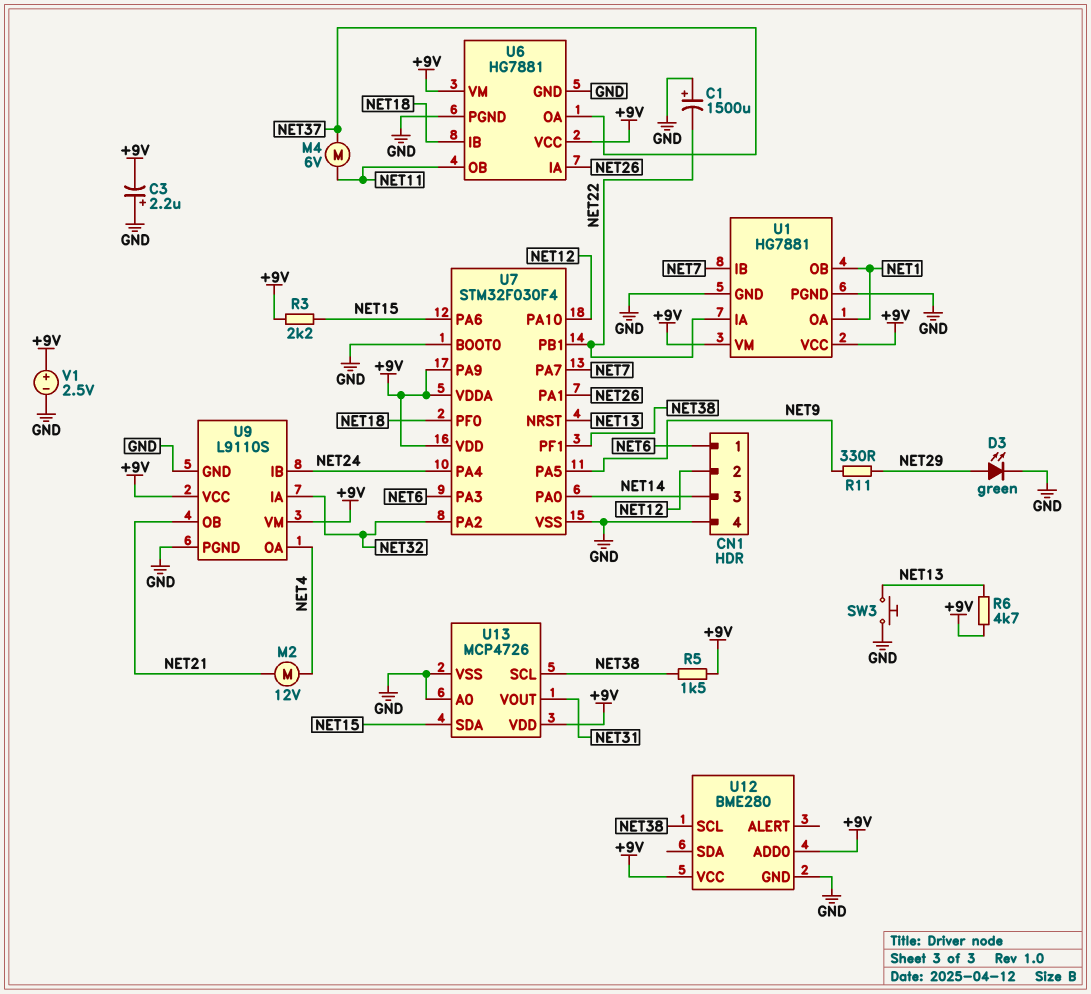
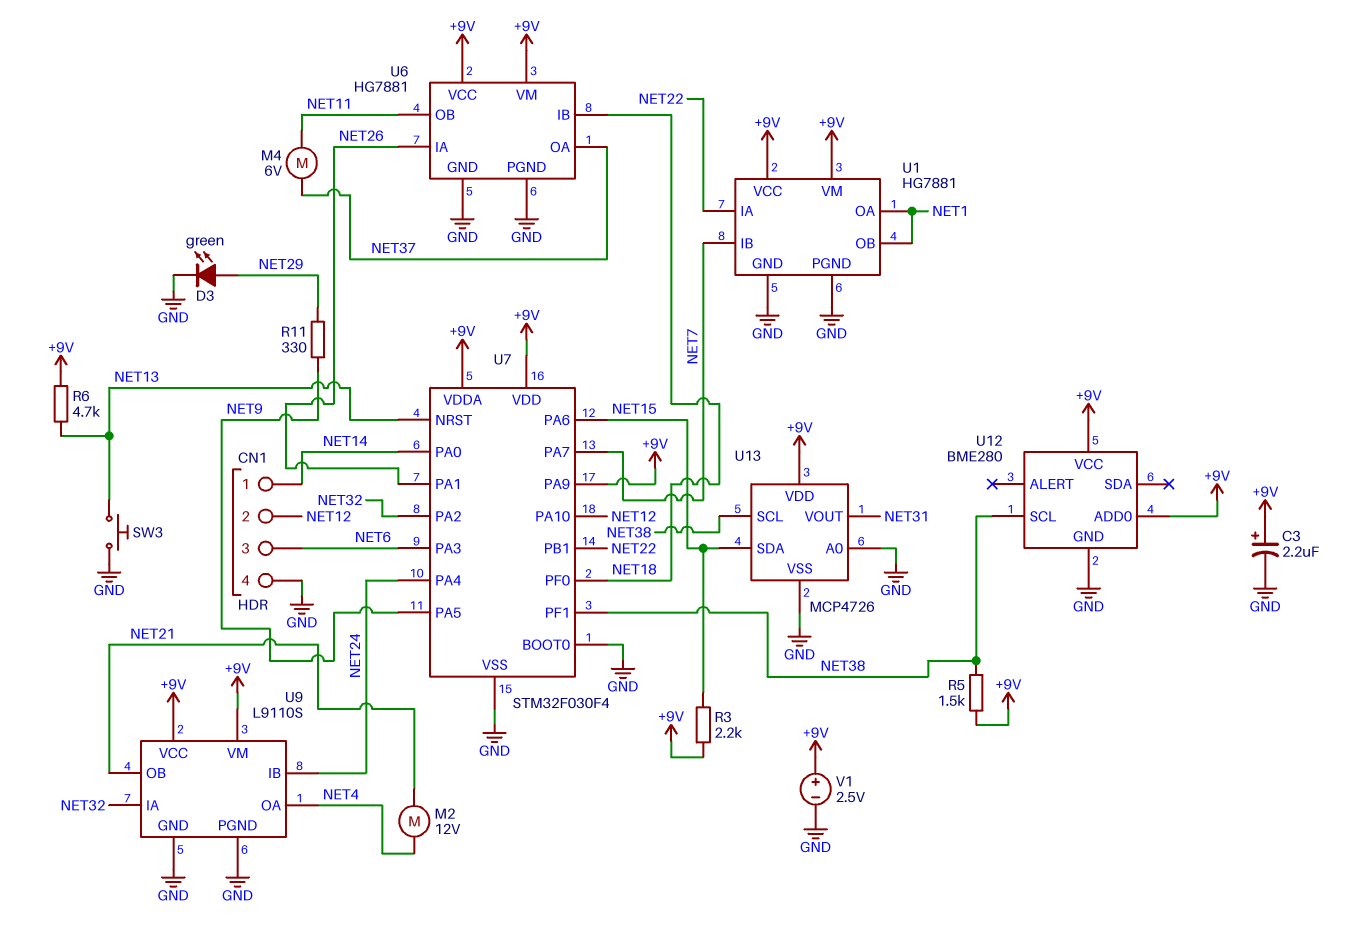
C1: 1500uF (plus GND, minus NET22) -> none
C3: 2.2uF (plus GND, minus +9V) -> 2.2uF (plus +9V, minus GND)
CN1 pin 1: NET6 -> NET14
CN1 pin 3: NET14 -> NET6

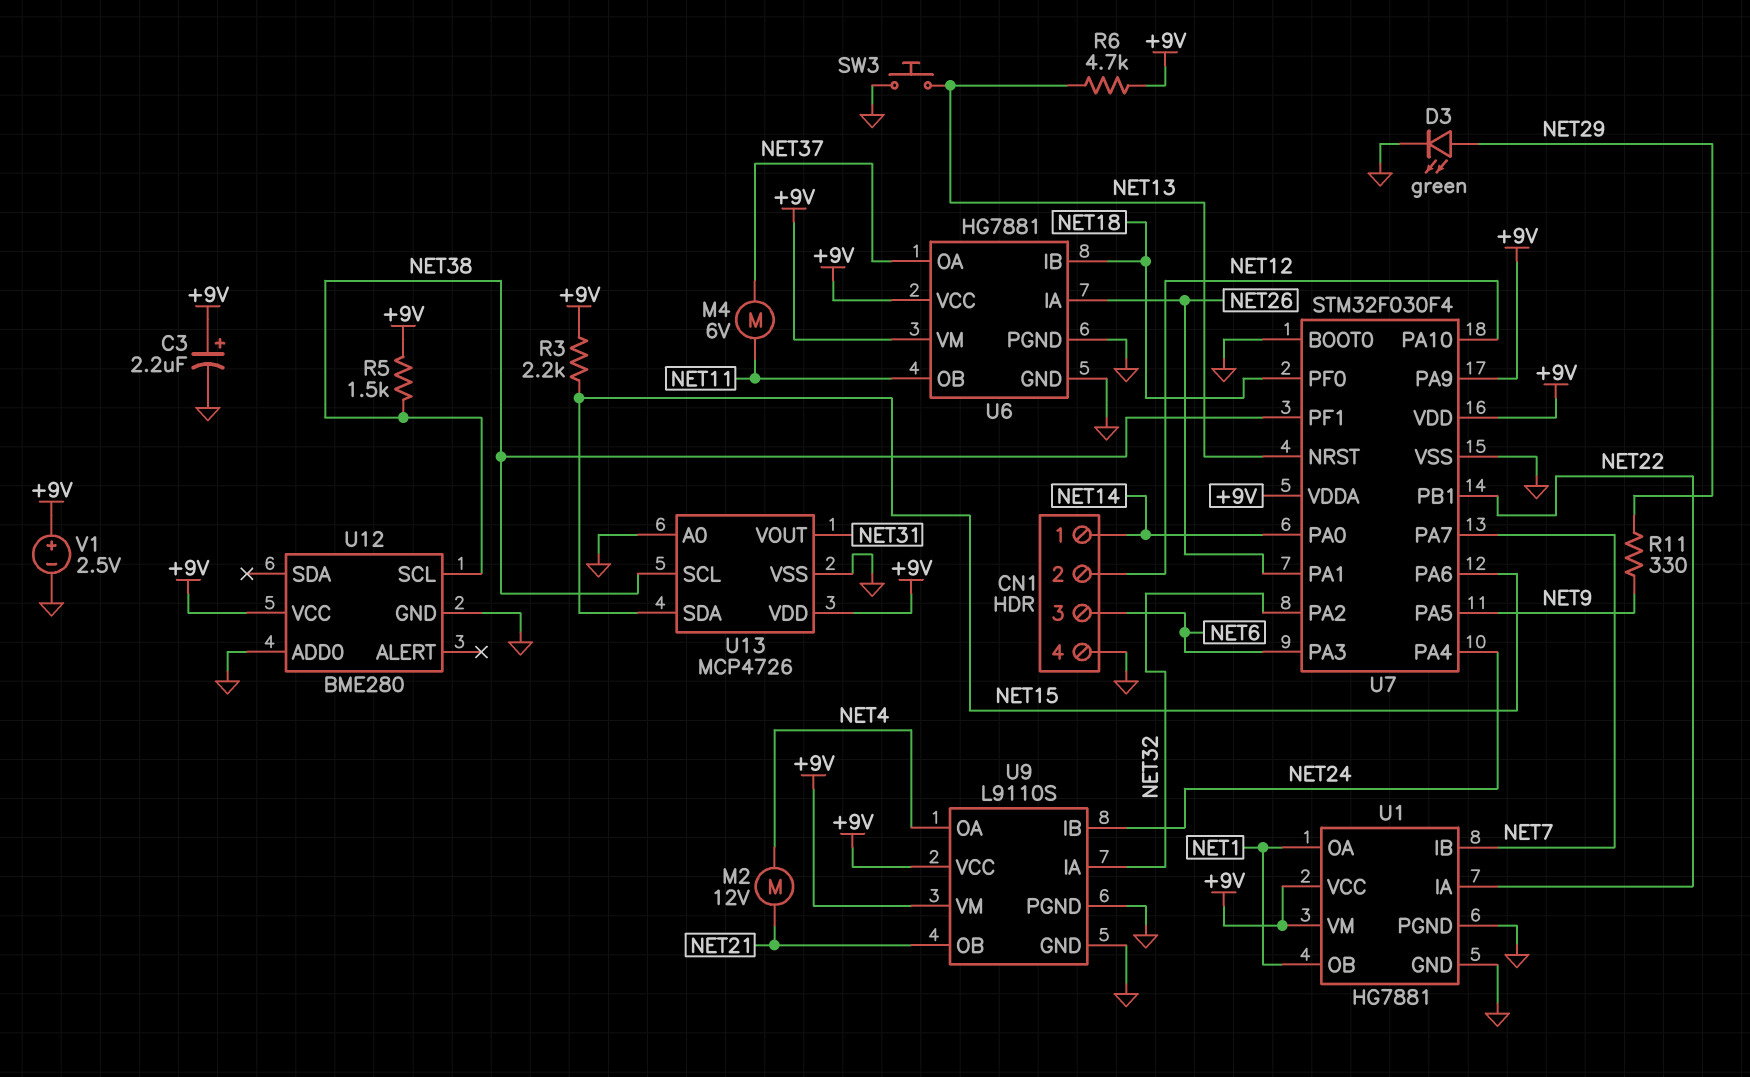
U12 pin ADD0: +9V -> GND

